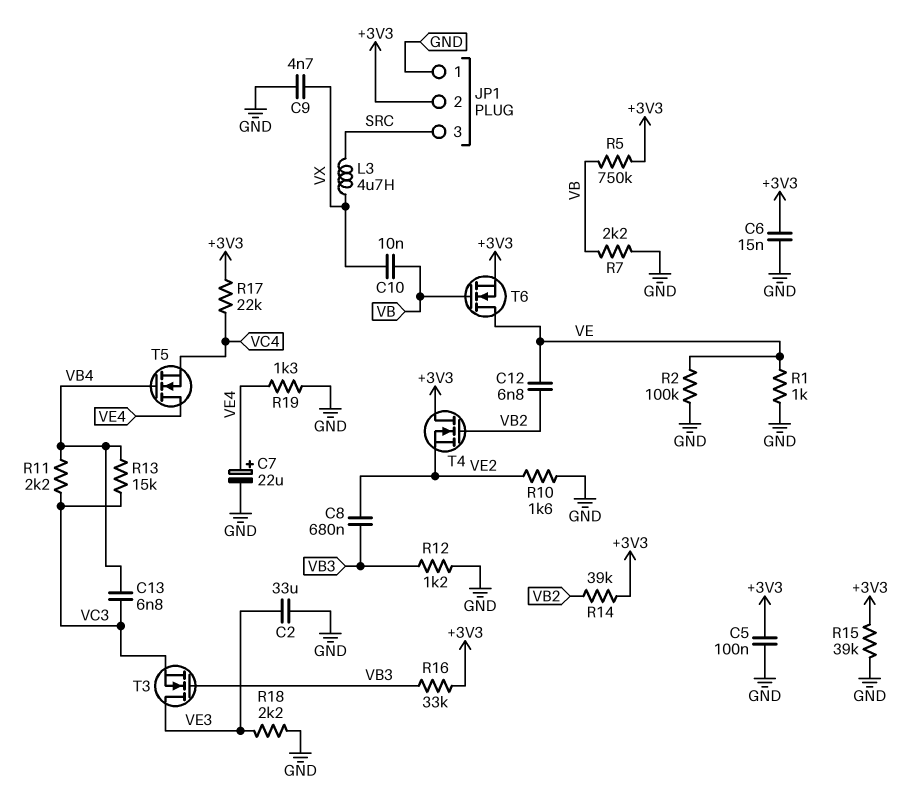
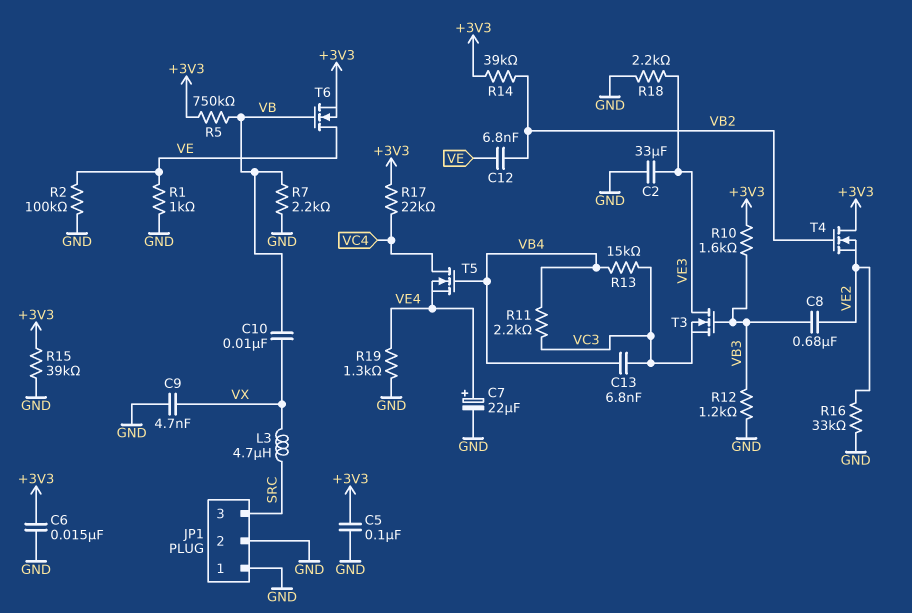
JP1 pin 2: +3V3 -> GND
R10: 1.6k (GND, VE2) -> 1.6k (+3V3, VB3)
R16: 33k (+3V3, VB3) -> 33k (GND, VE2)
T5: NMOS (G VB4, D VE4, S VC4) -> NMOS (G VB4, D VC4, S VE4)

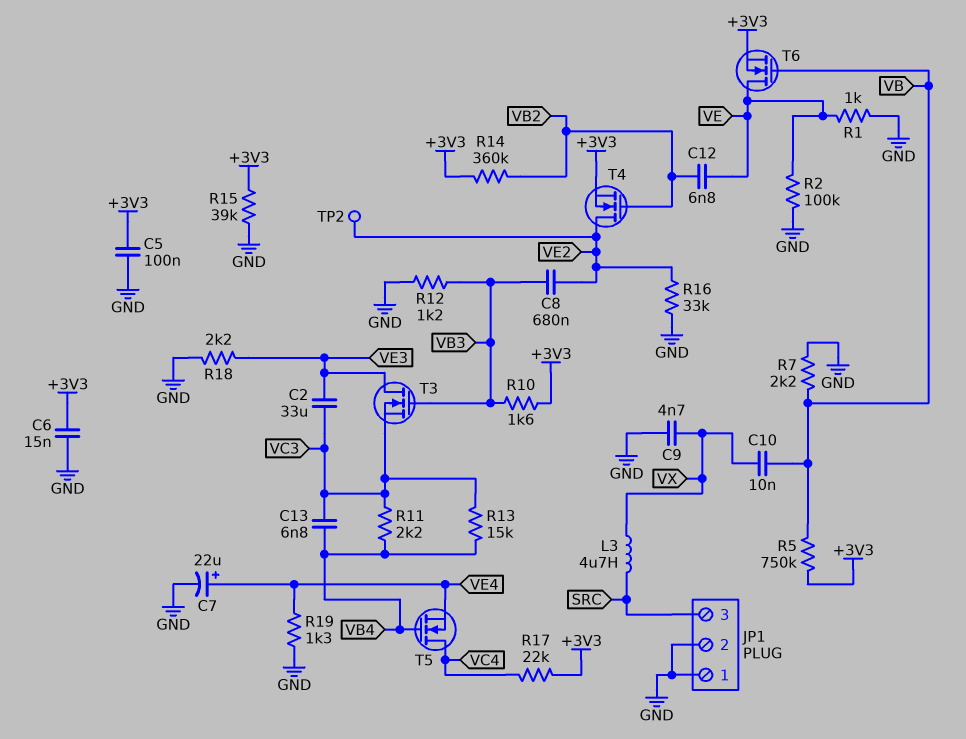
C2: 33uF (GND, VE3) -> 33uF (VC3, VE3)
R14: 39k (+3V3, VB2) -> 360k (+3V3, VB2)
T4: NMOS (G VB2, D +3V3, S VE2) -> NMOS (G VB2, D VE2, S +3V3)
TP2: none -> test point (VE2)

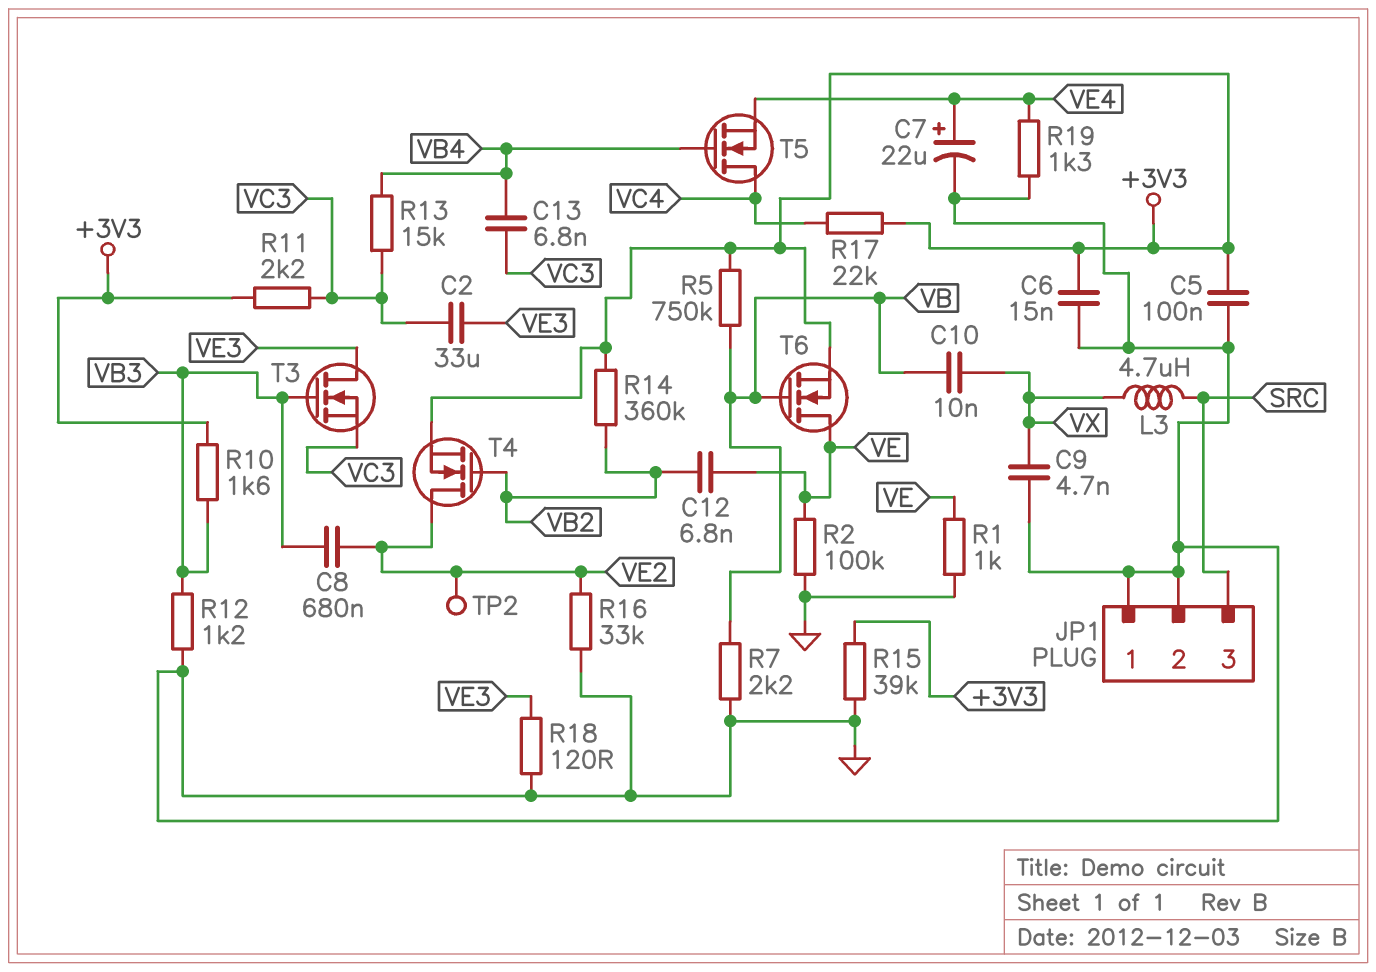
R11: 2.2k (VB4, VC3) -> 2.2k (+3V3, VC3)
R18: 2.2k (GND, VE3) -> 120 (GND, VE3)

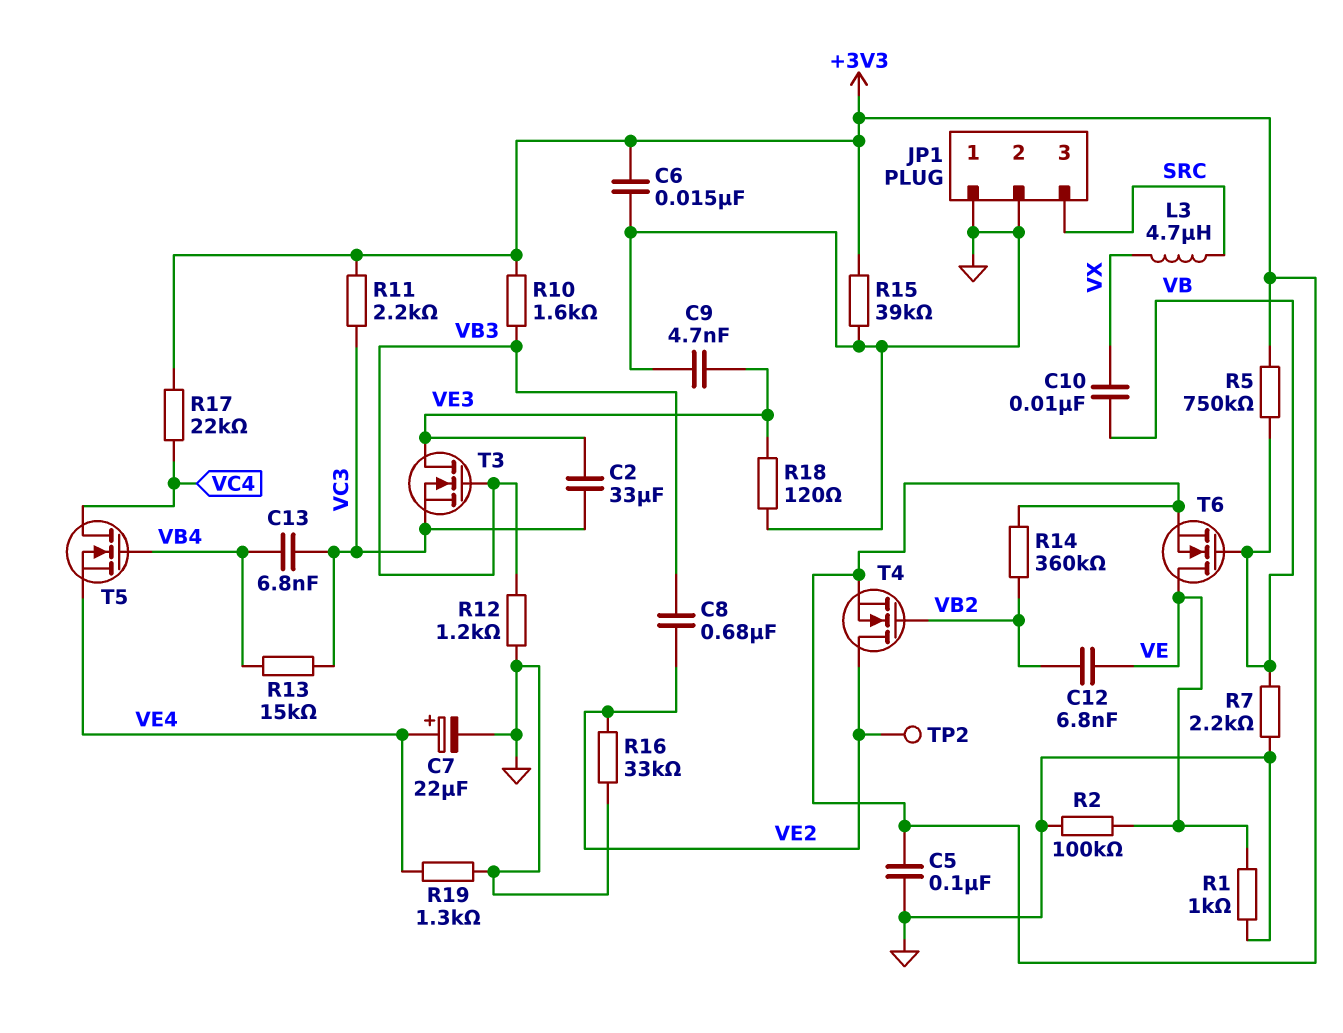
C9: 4.7nF (GND, VX) -> 4.7nF (GND, VE3)

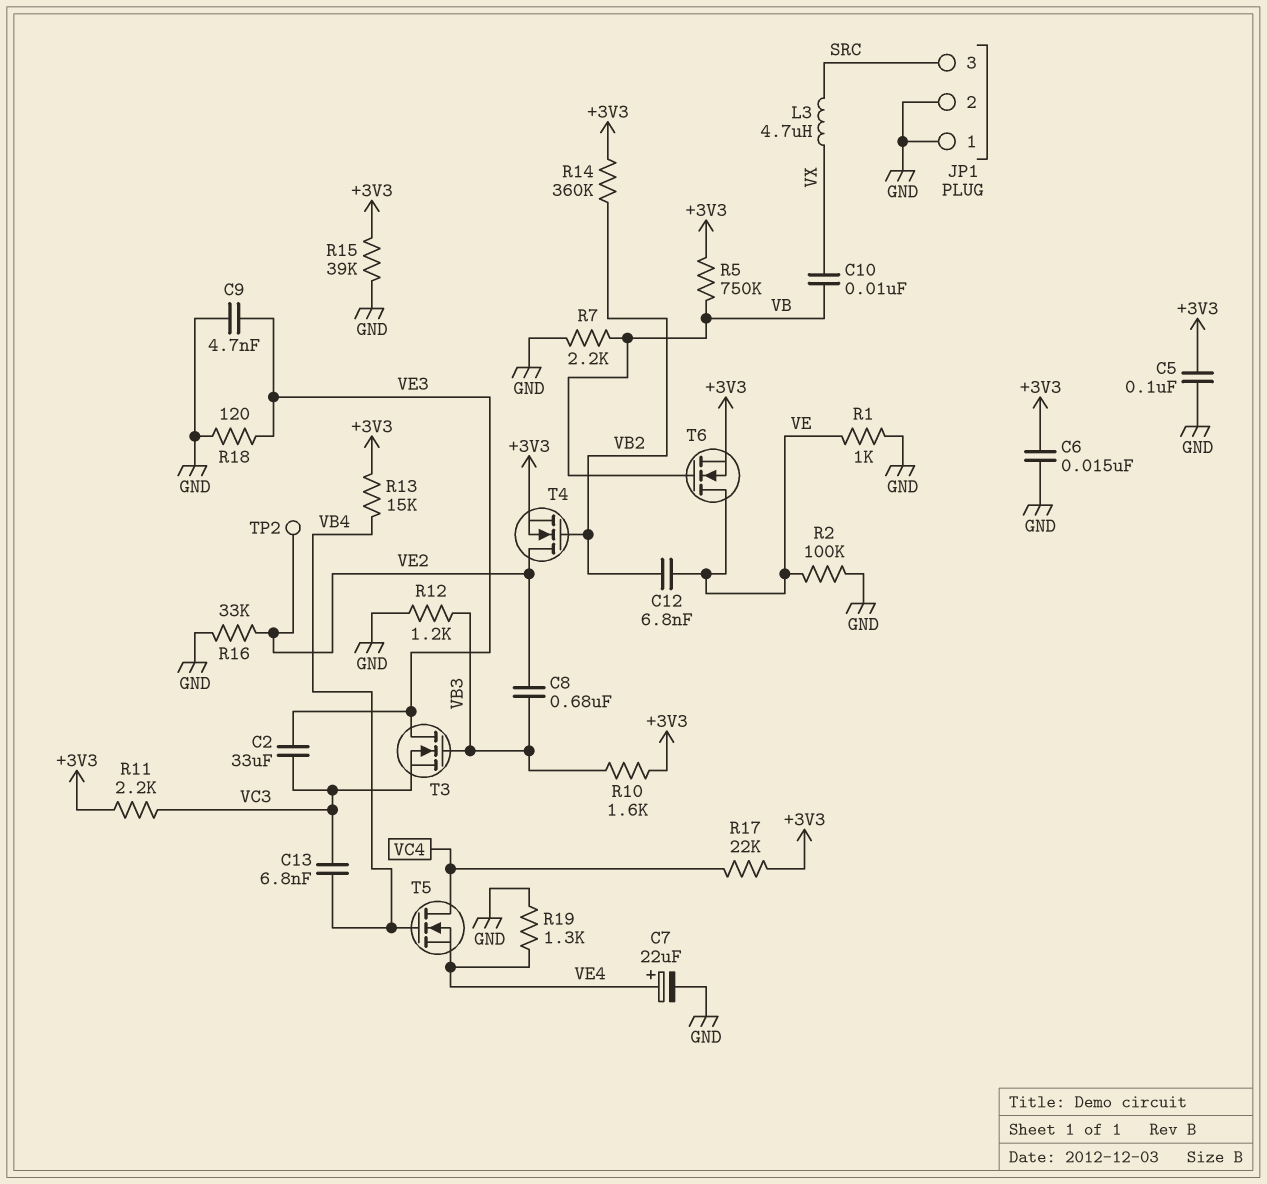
R13: 15k (VB4, VC3) -> 15k (+3V3, VB4)

